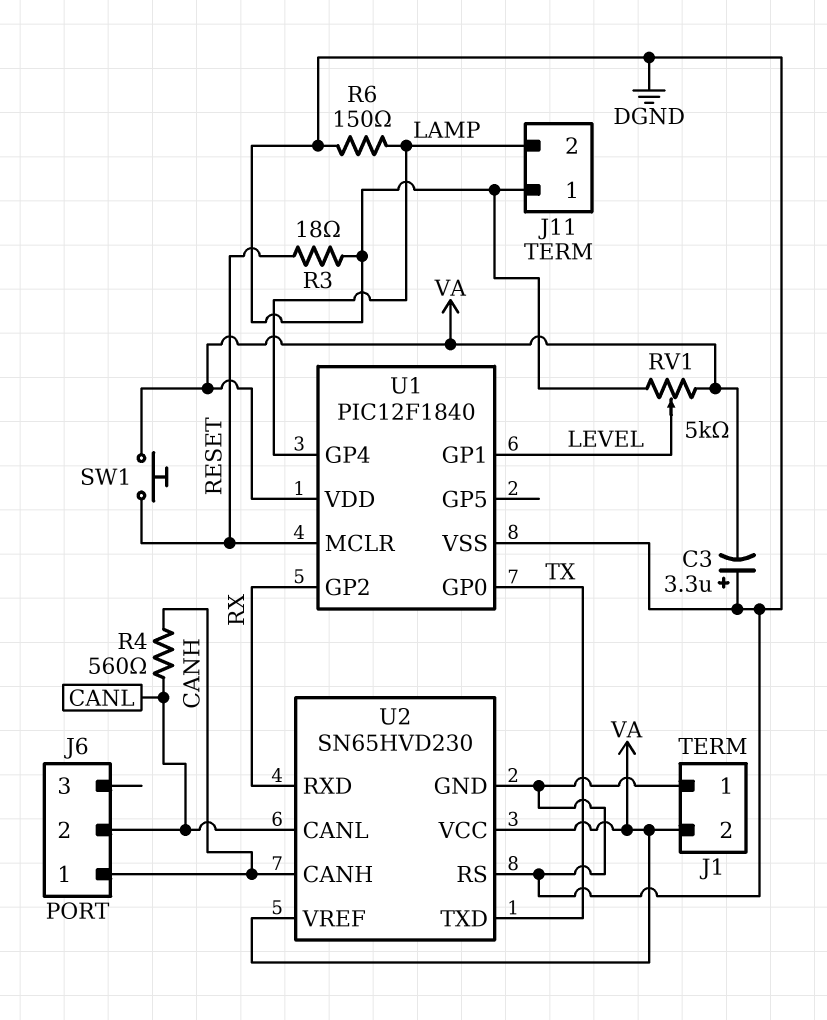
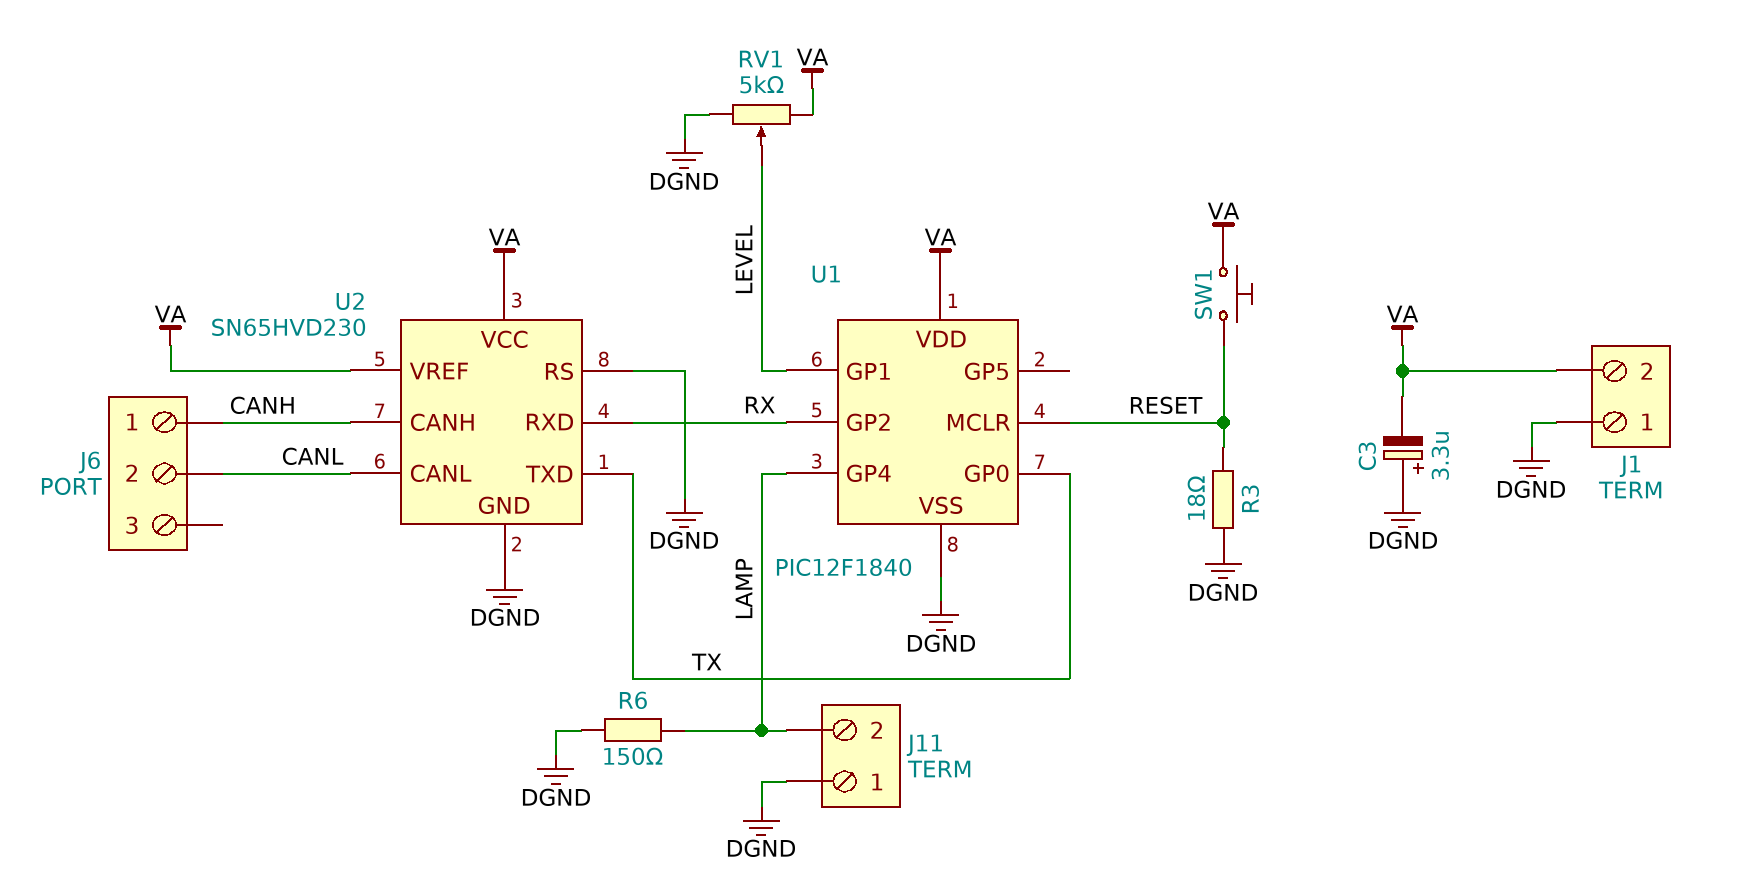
R4: 560 (CANH, CANL) -> none

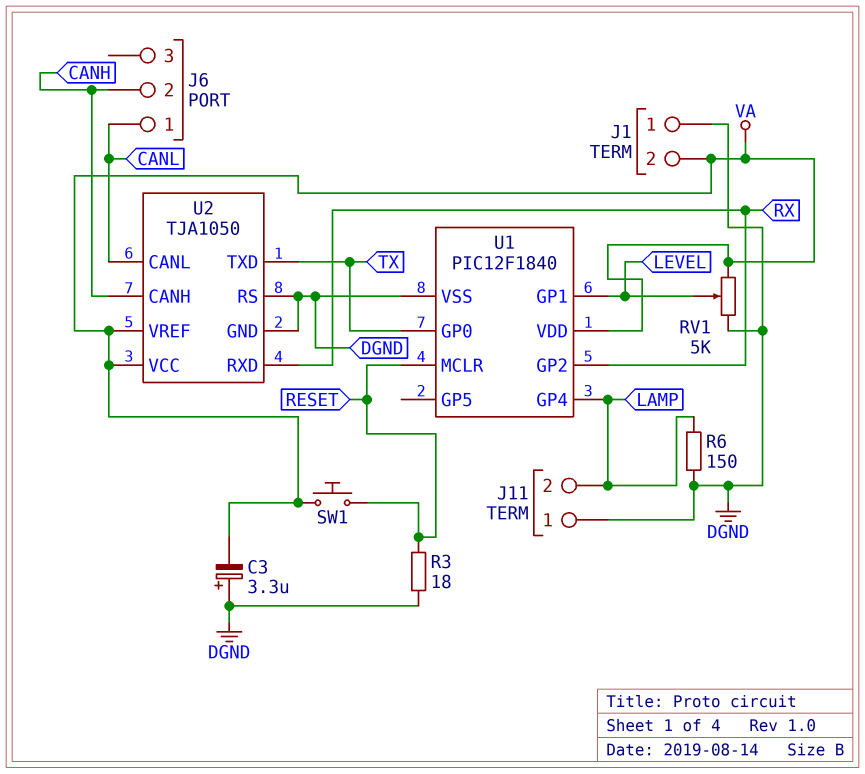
J6 pin 1: CANH -> CANL
J6 pin 2: CANL -> CANH
U2: SN65HVD230 -> TJA1050

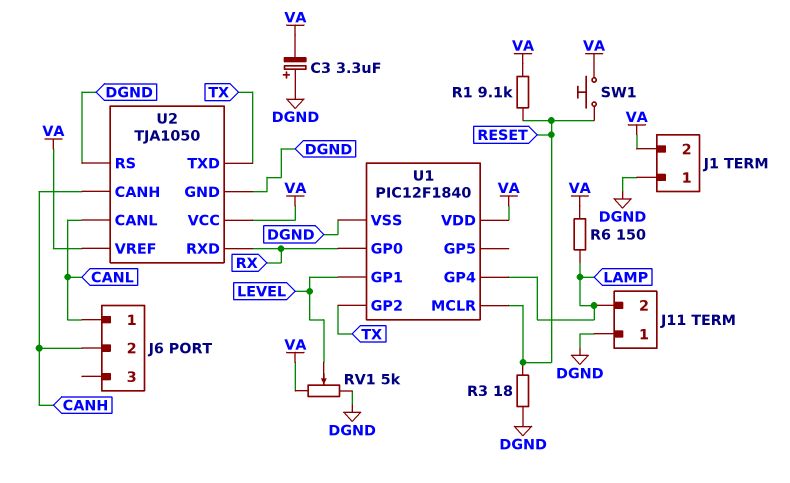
R1: none -> 9.1k (RESET, VA)
R6: 150 (DGND, LAMP) -> 150 (LAMP, VA)
U1 pin GP0: TX -> RX
U1 pin GP2: RX -> TX

